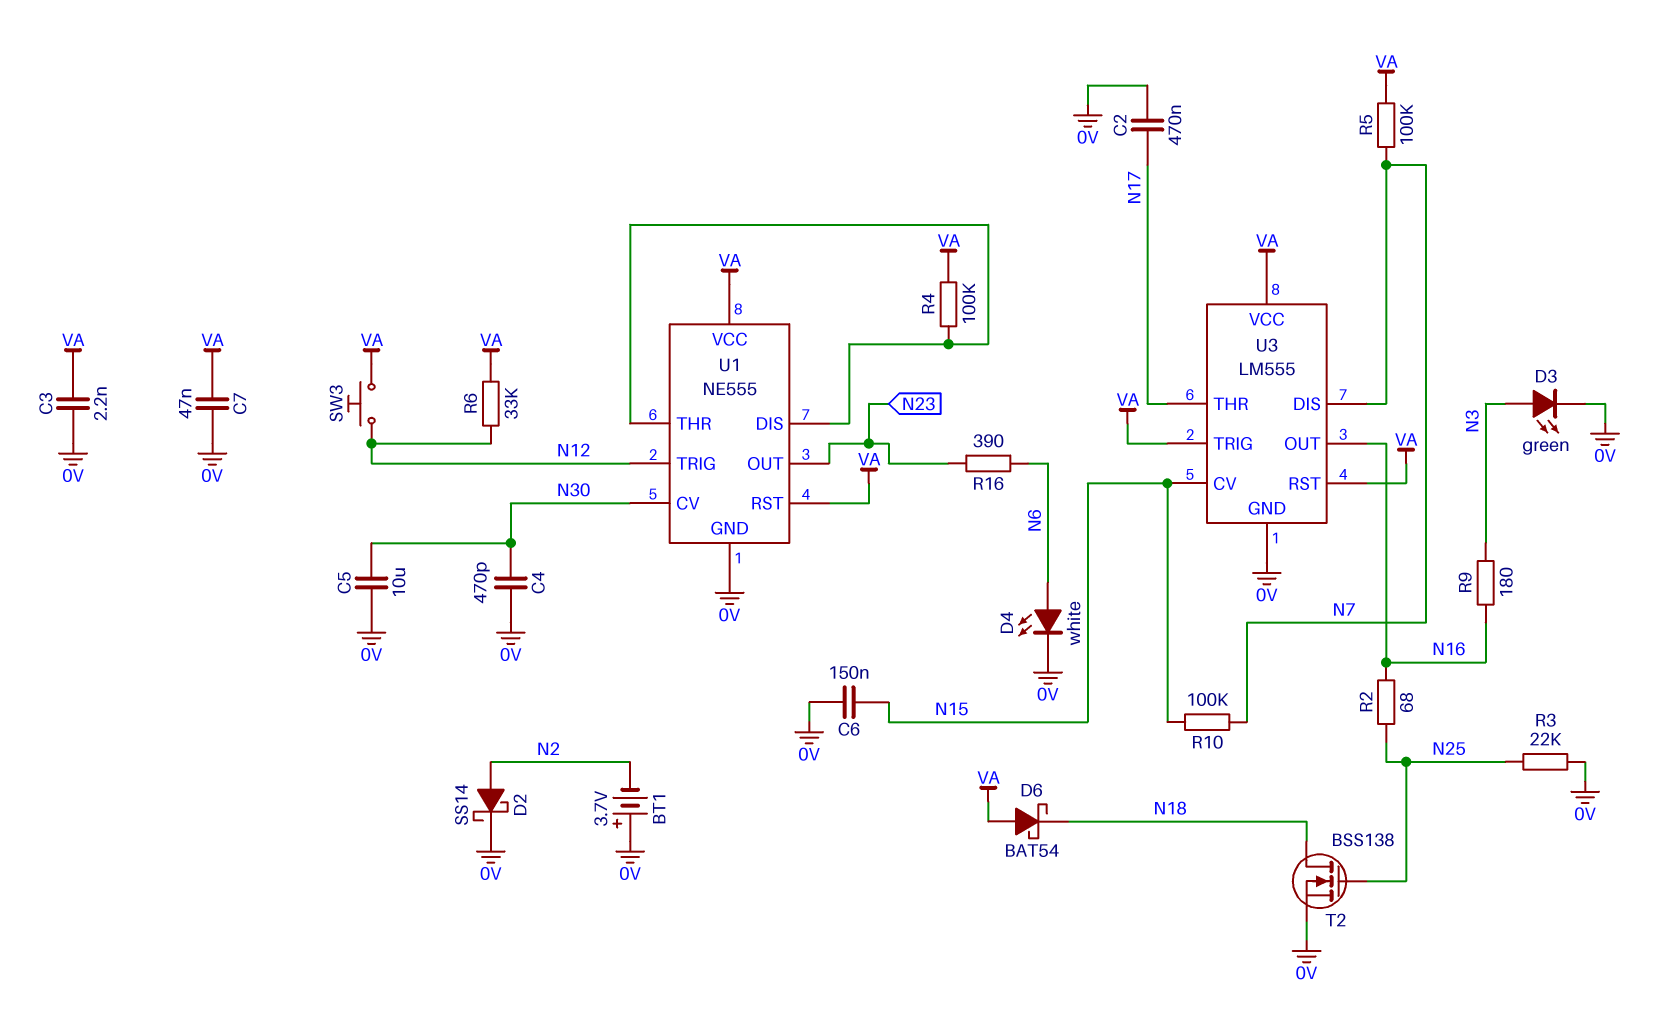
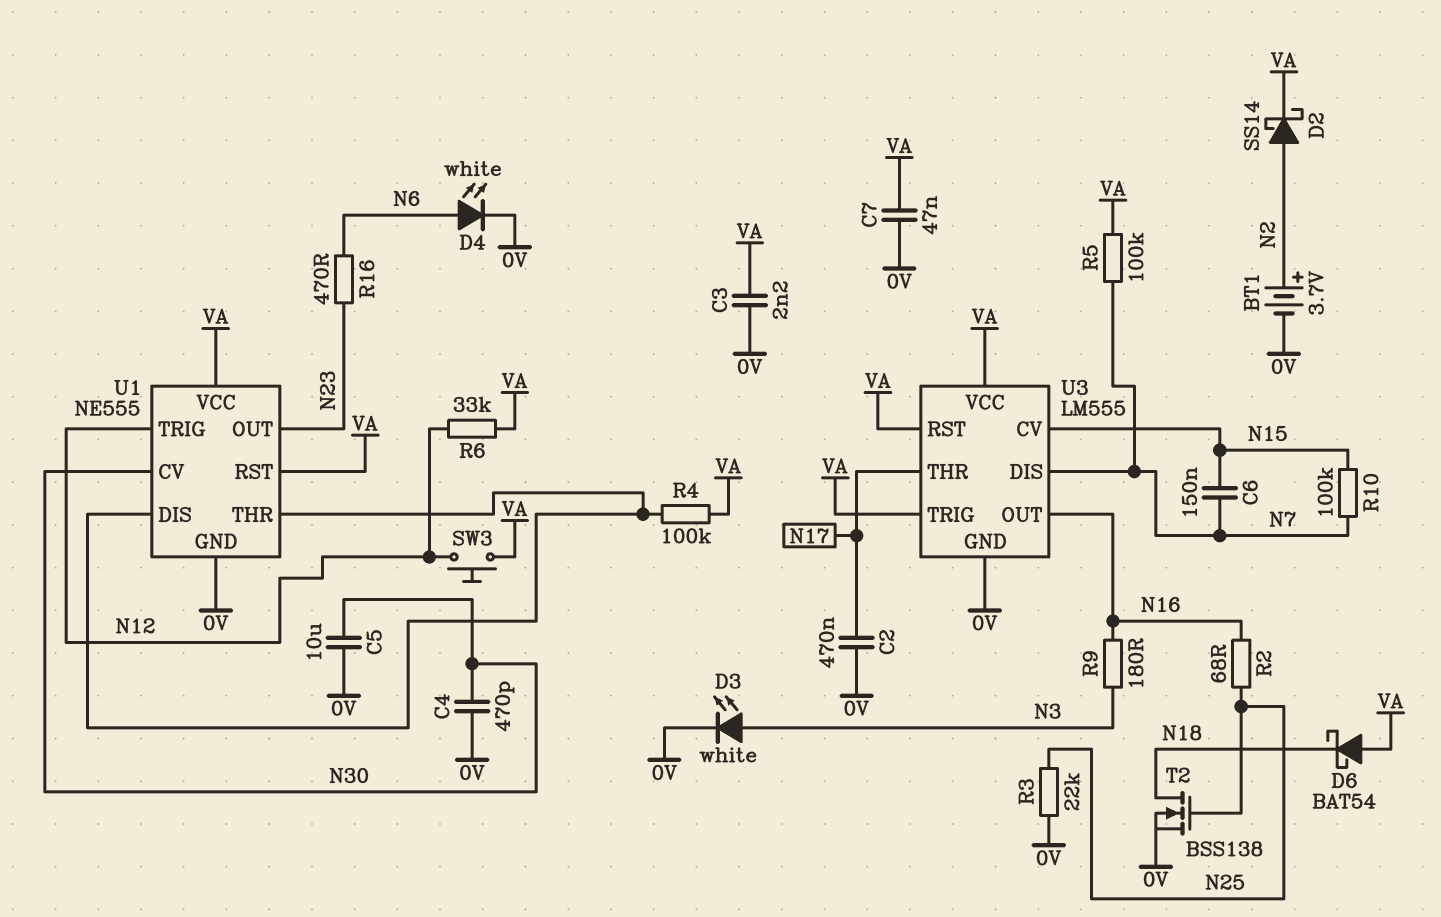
BT1: 3.7V (plus 0V, minus N2) -> 3.7V (plus N2, minus 0V)
C6: 150nF (0V, N15) -> 150nF (N7, N15)
D2: schottky SS14 (A N2, K 0V) -> schottky SS14 (A N2, K VA)
D3: LED green (A N3, K 0V) -> LED white (A N3, K 0V)
R16: 390 (N6, N23) -> 470 (N6, N23)

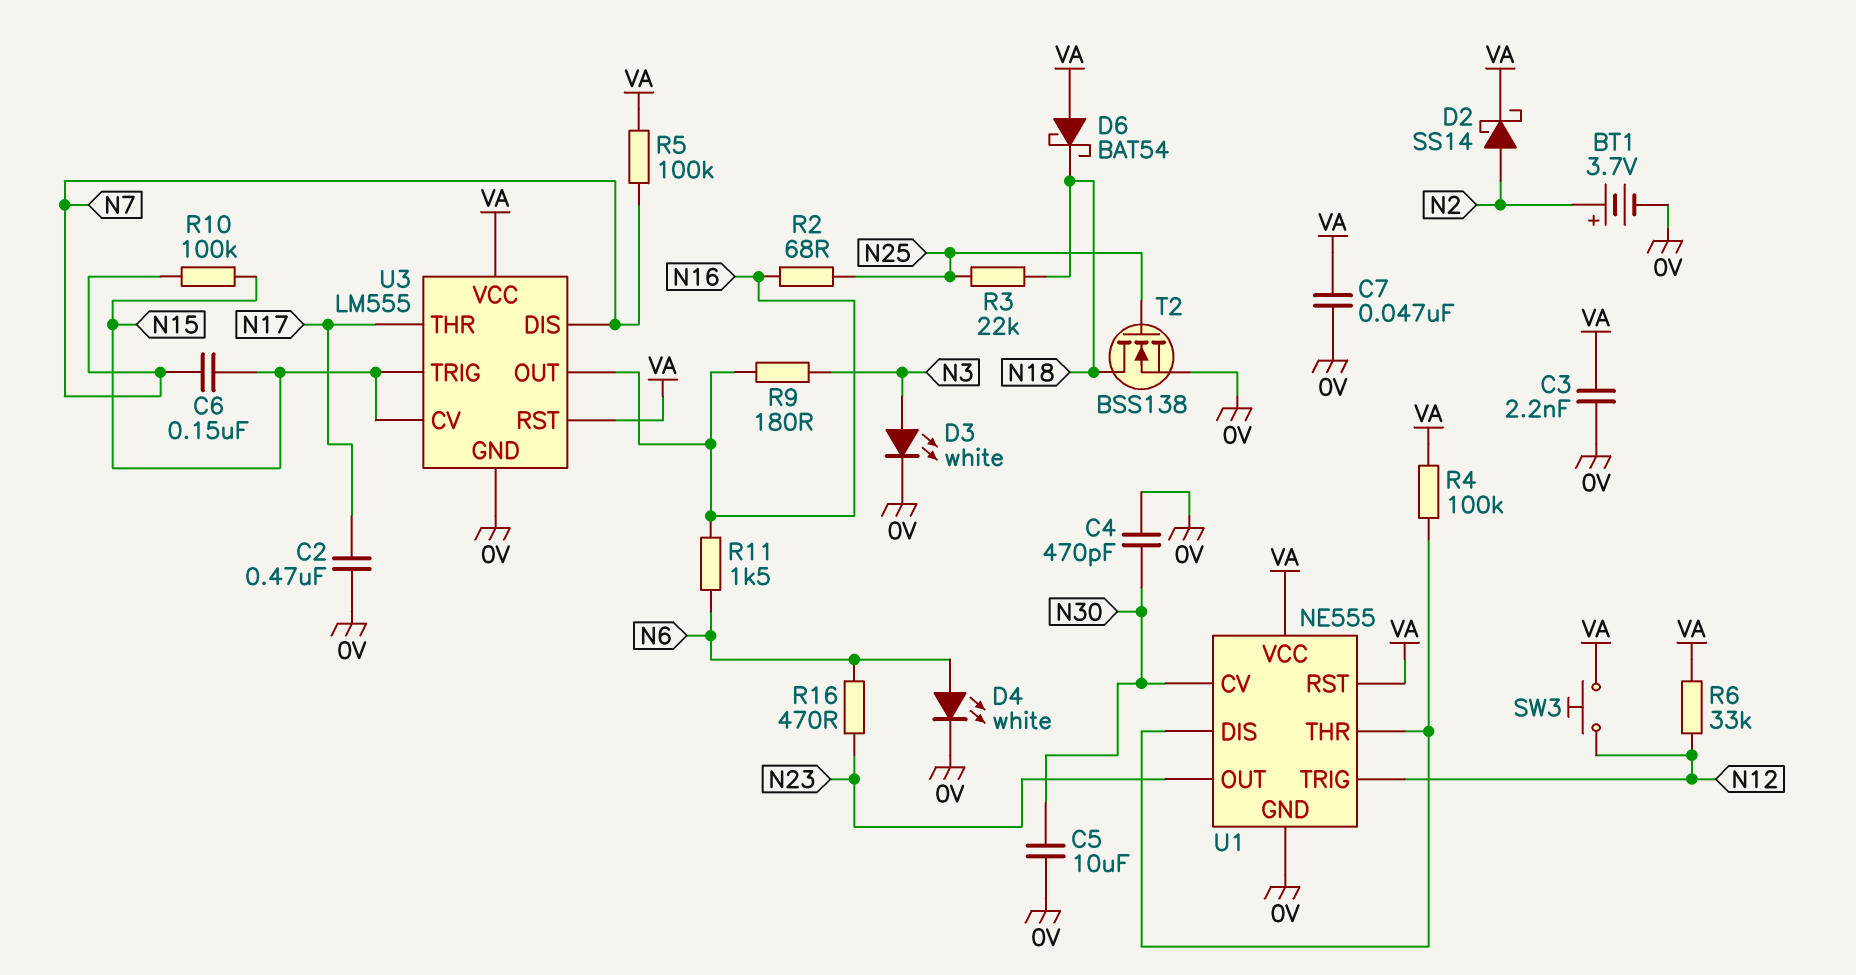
R3: 22k (0V, N25) -> 22k (N18, N25)
R11: none -> 1.5k (N6, N16)
U3 pin TRIG: VA -> N15

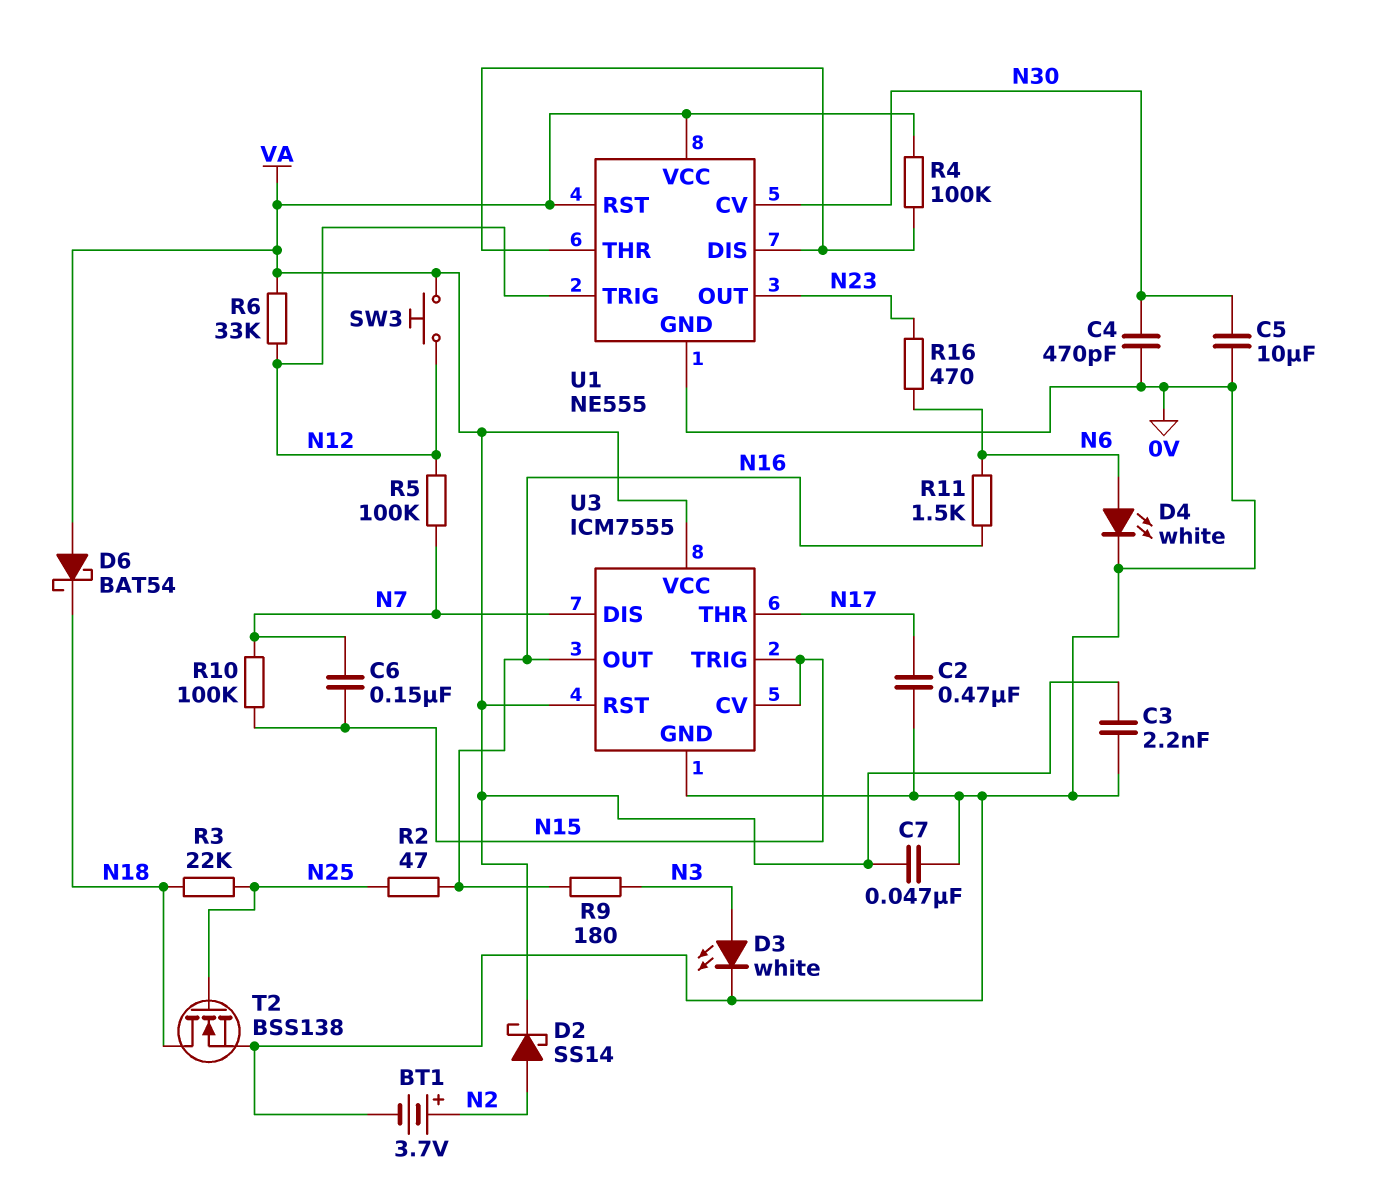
R2: 68 (N16, N25) -> 47 (N16, N25)
R5: 100k (N7, VA) -> 100k (N7, N12)
U3: LM555 -> ICM7555

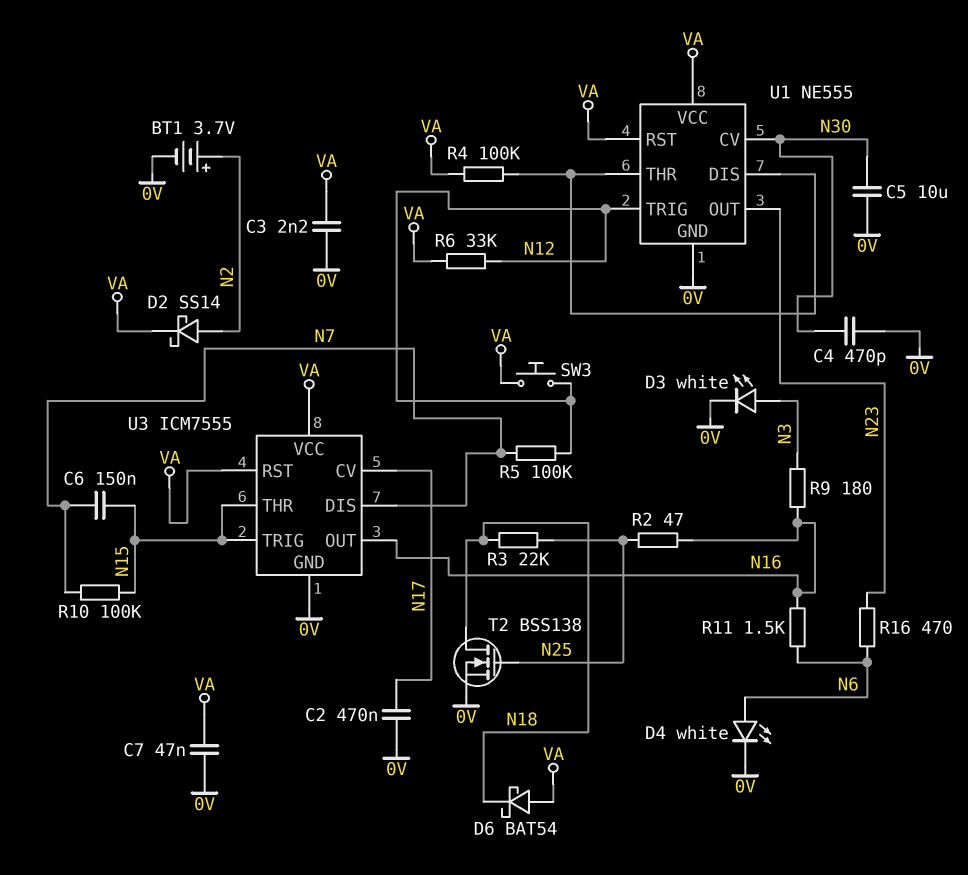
U3 pin CV: N15 -> N17
U3 pin THR: N17 -> N15

